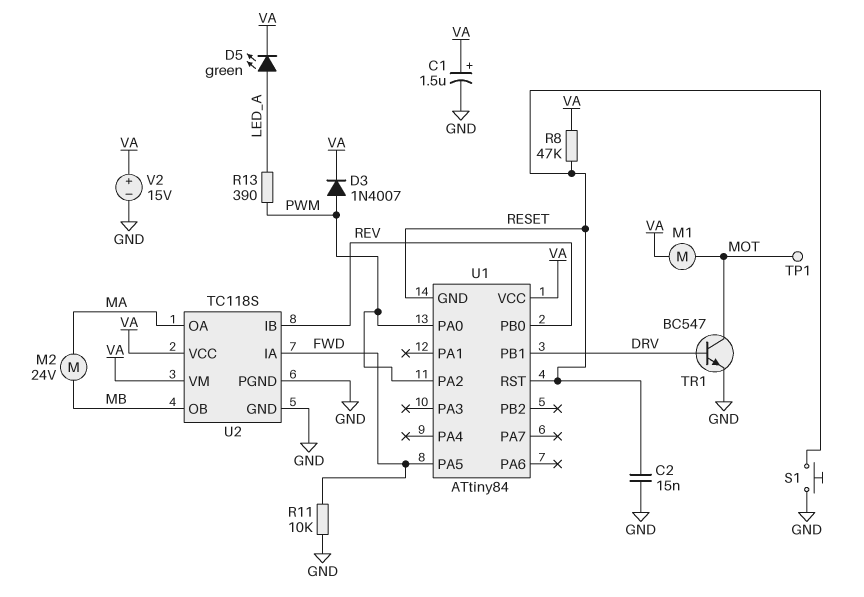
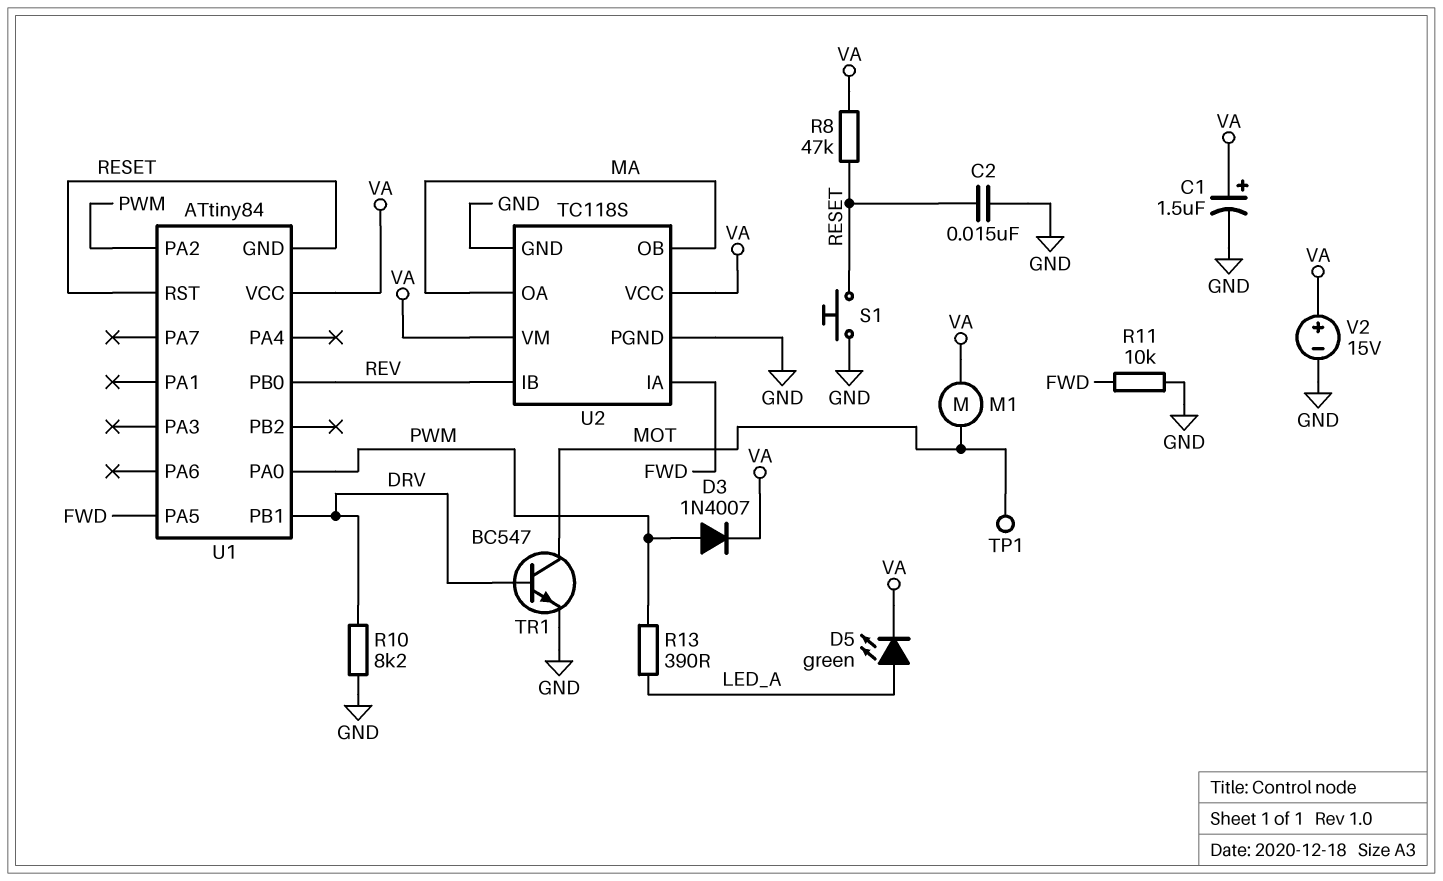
M2: motor 24V (MA, MB) -> none
R10: none -> 8.2k (DRV, GND)
U2 pin OB: MB -> MA

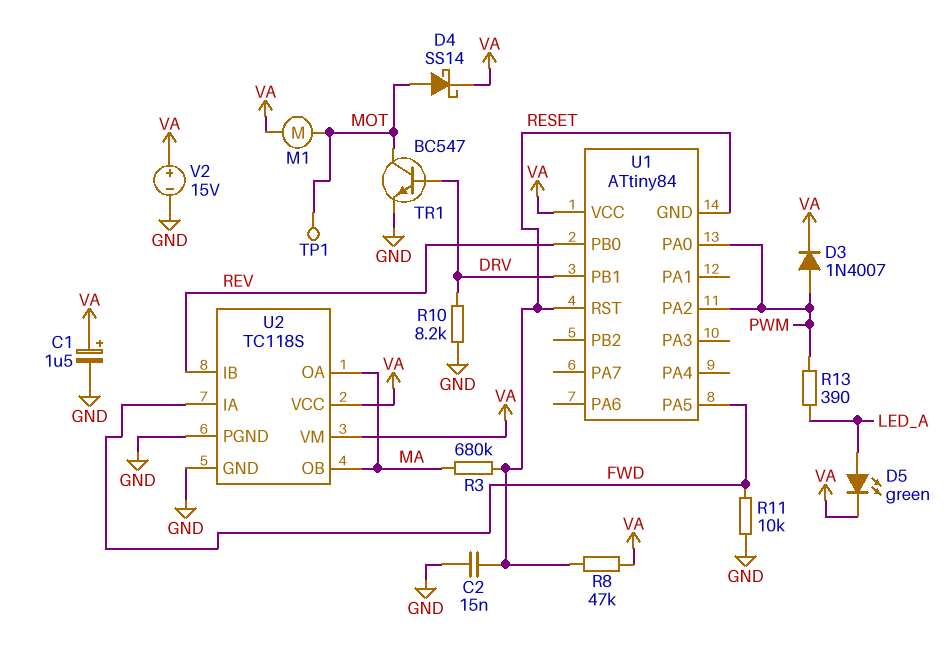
D4: none -> schottky SS14 (A MOT, K VA)
R3: none -> 680k (MA, RESET)
S1: button (GND, RESET) -> none

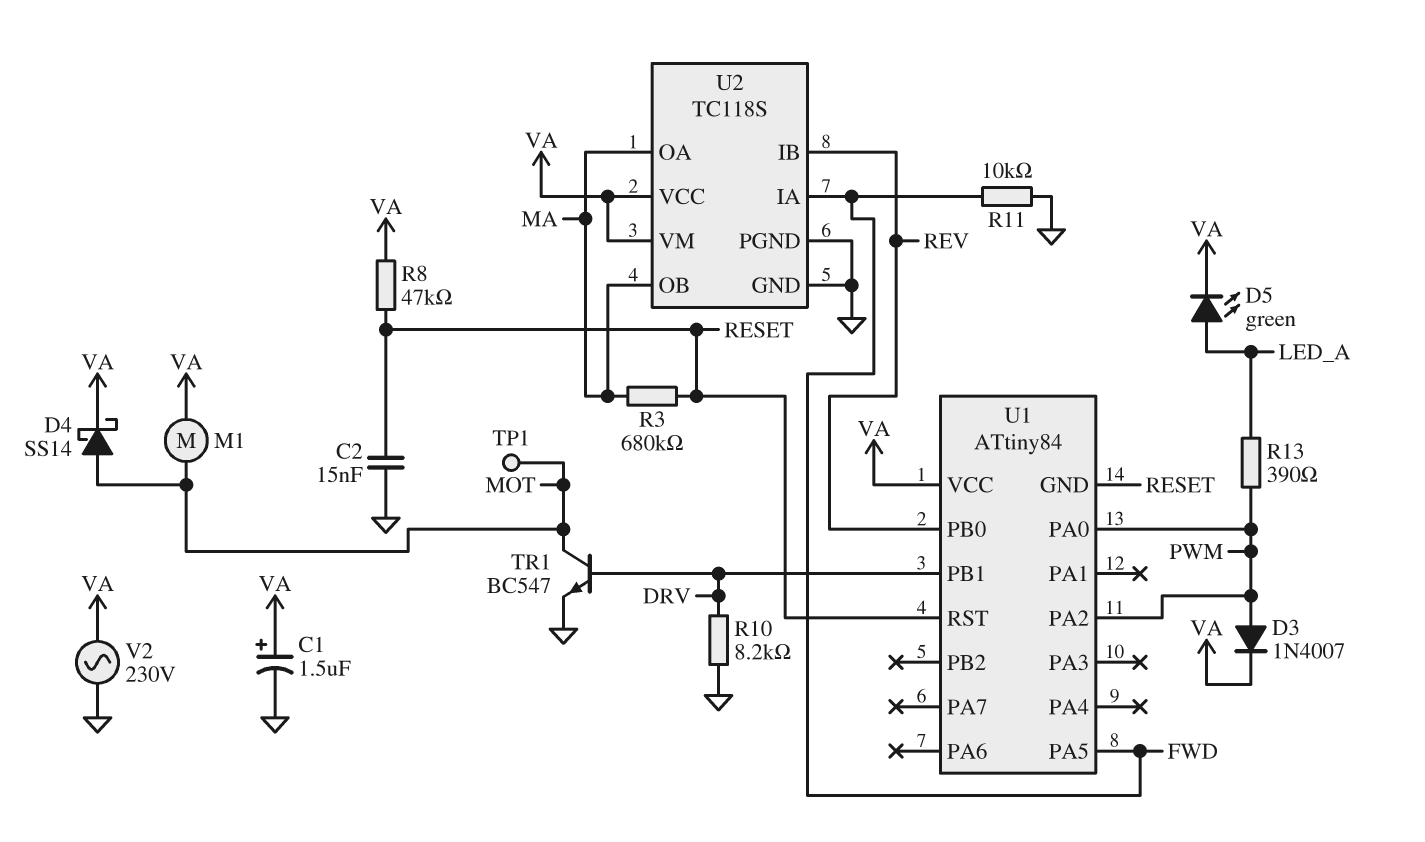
V2: 15V (plus VA, minus GND) -> AC 230V (GND, VA)

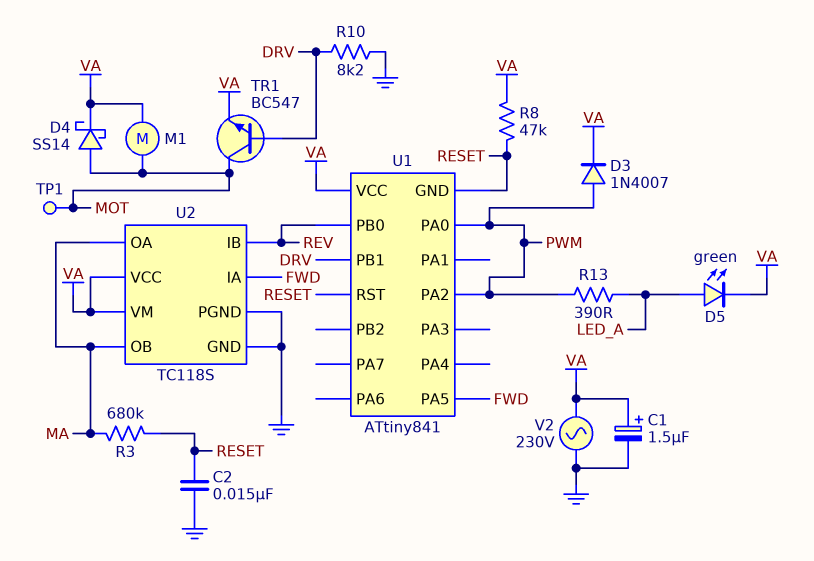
R11: 10k (FWD, GND) -> none
TR1: NPN BC547 (B DRV, C MOT, E GND) -> NPN BC547 (B DRV, C MOT, E VA)
U1: ATtiny84 -> ATtiny841

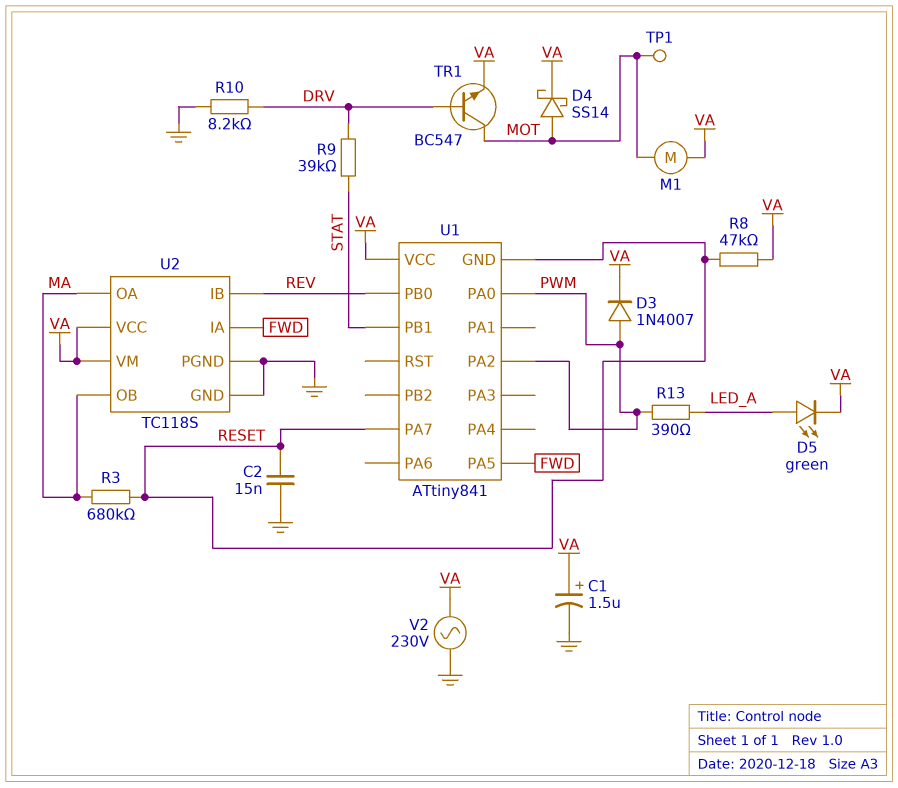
R9: none -> 39k (DRV, STAT)
U1 pin PA7: none -> RESET
U1 pin PB1: DRV -> STAT
U1 pin RST: RESET -> none

